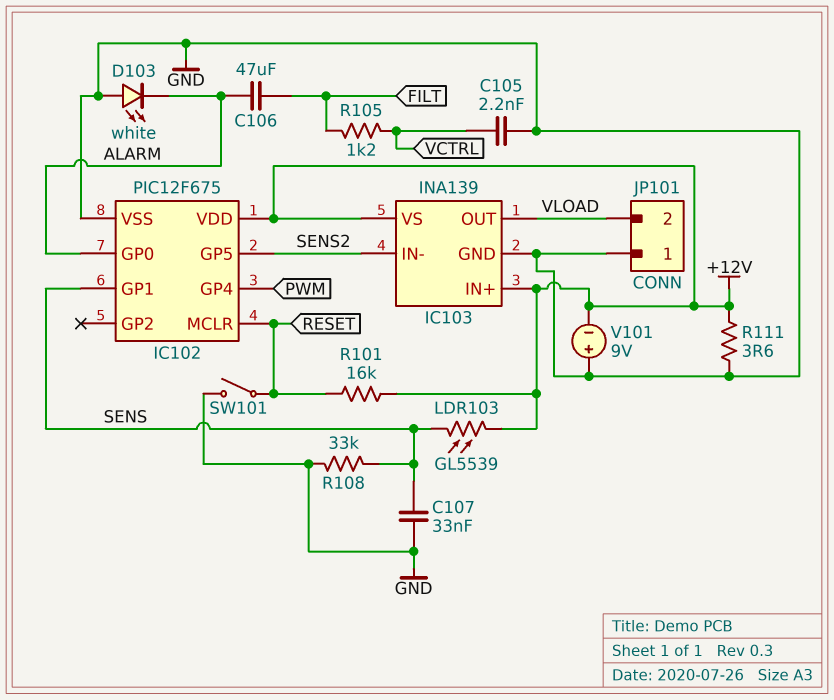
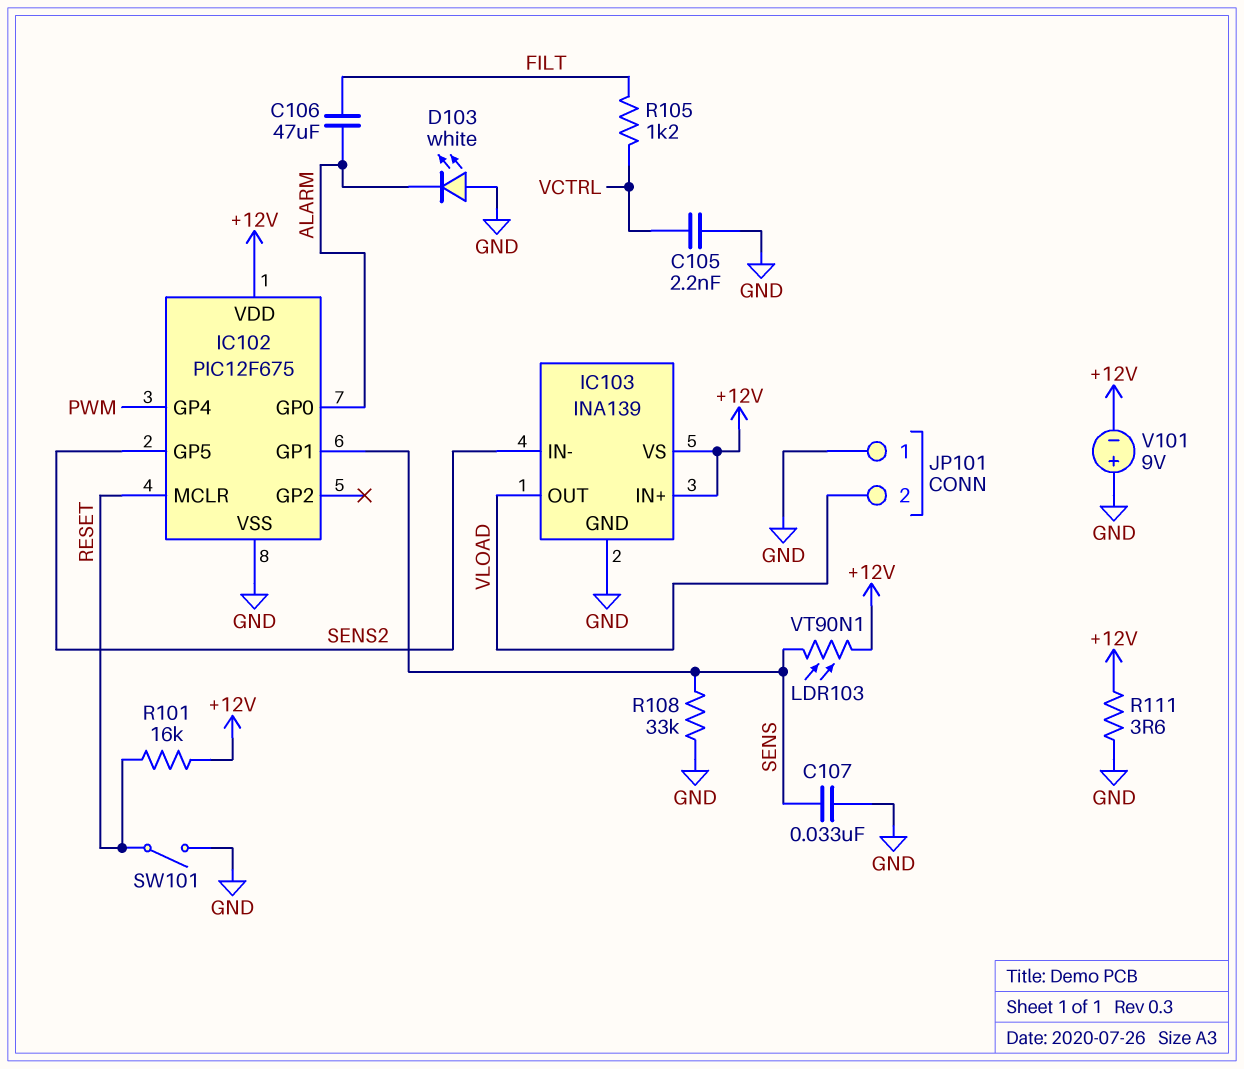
LDR103: GL5539 (+12V, SENS) -> VT90N1 (+12V, SENS)

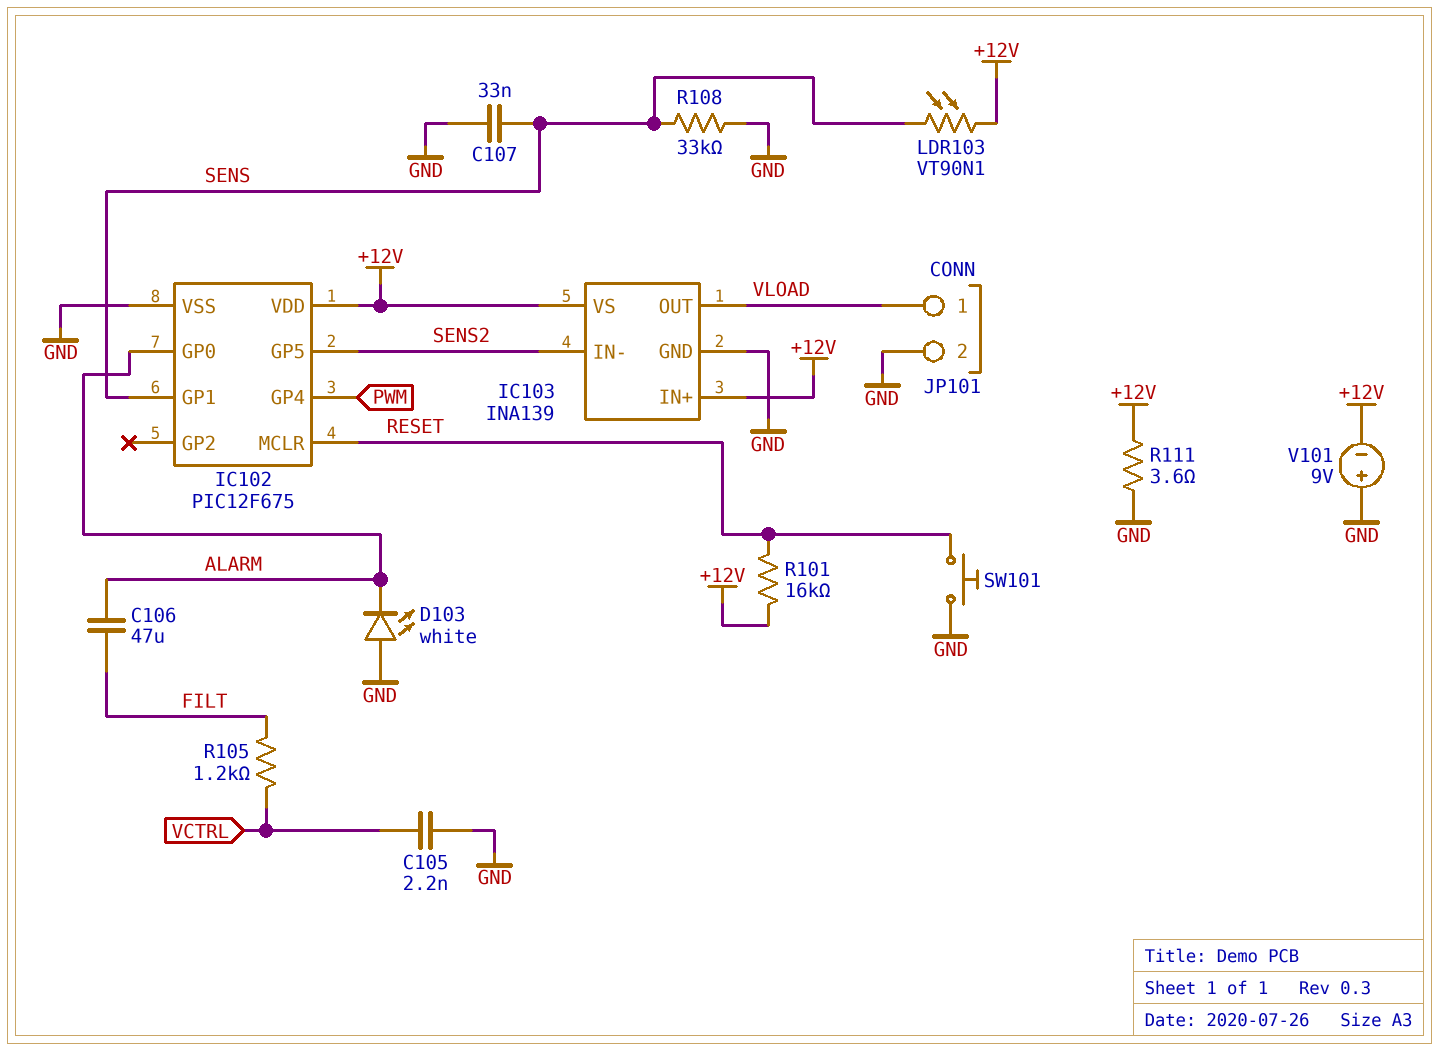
JP101 pin 1: GND -> VLOAD
JP101 pin 2: VLOAD -> GND
SW101: switch (GND, RESET) -> button (GND, RESET)

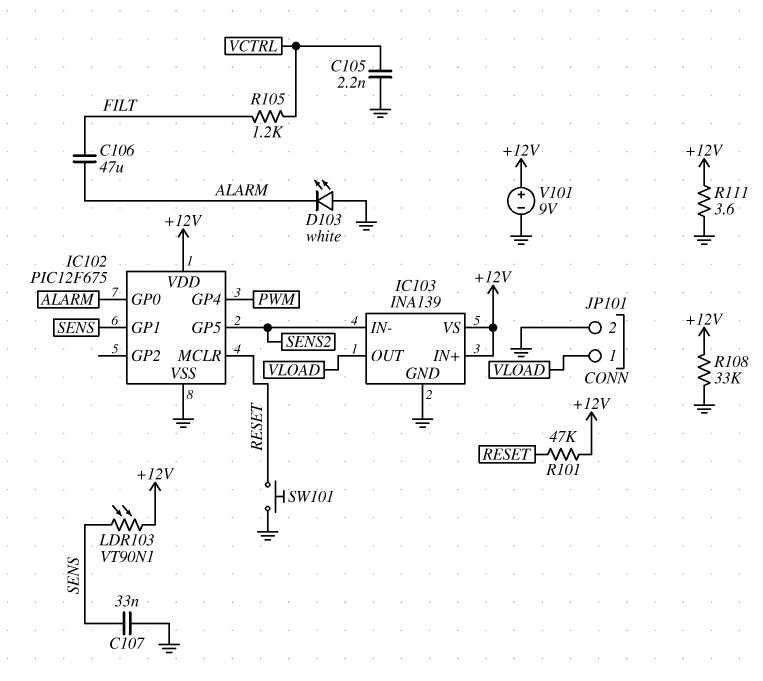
R101: 16k (+12V, RESET) -> 47k (+12V, RESET)
R108: 33k (GND, SENS) -> 33k (+12V, GND)
V101: 9V (plus GND, minus +12V) -> 9V (plus +12V, minus GND)

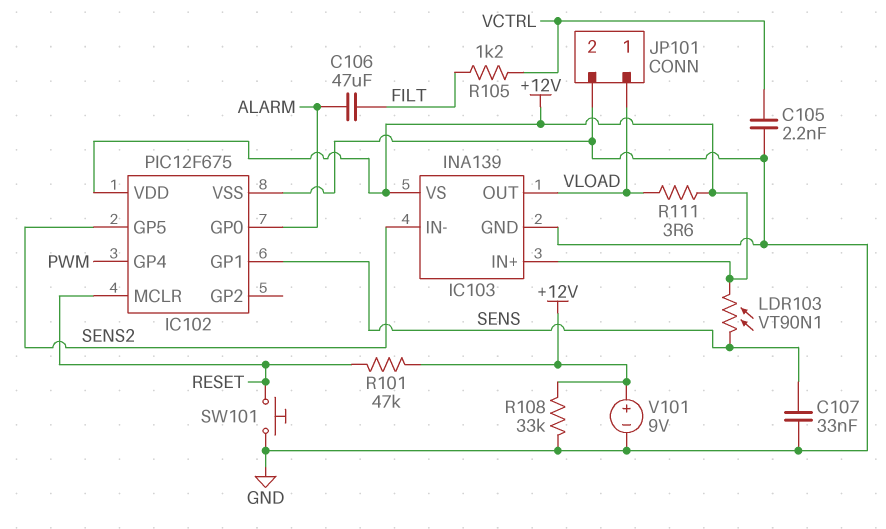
D103: LED white (A GND, K ALARM) -> none
R111: 3.6 (+12V, GND) -> 3.6 (+12V, VLOAD)

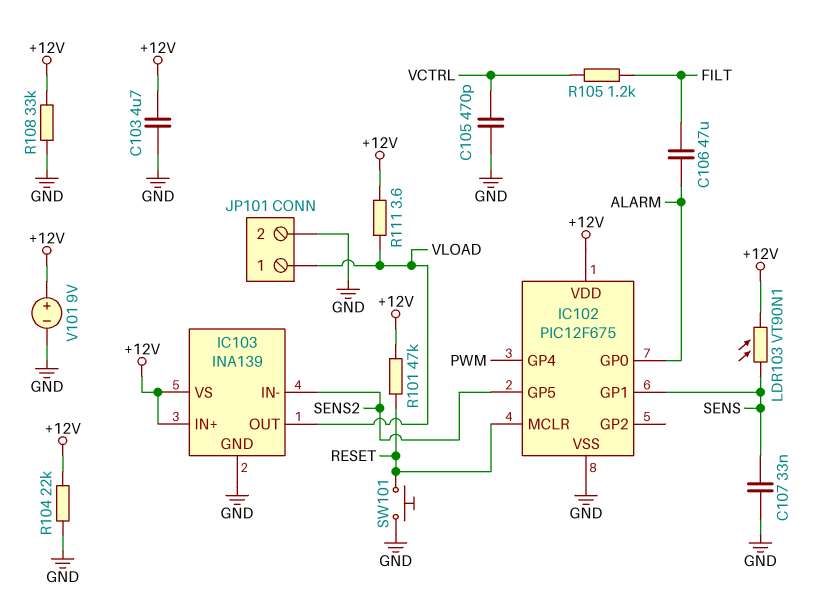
C103: none -> 4.7uF (+12V, GND)
C105: 2.2nF (GND, VCTRL) -> 470pF (GND, VCTRL)
R104: none -> 22k (+12V, GND)

